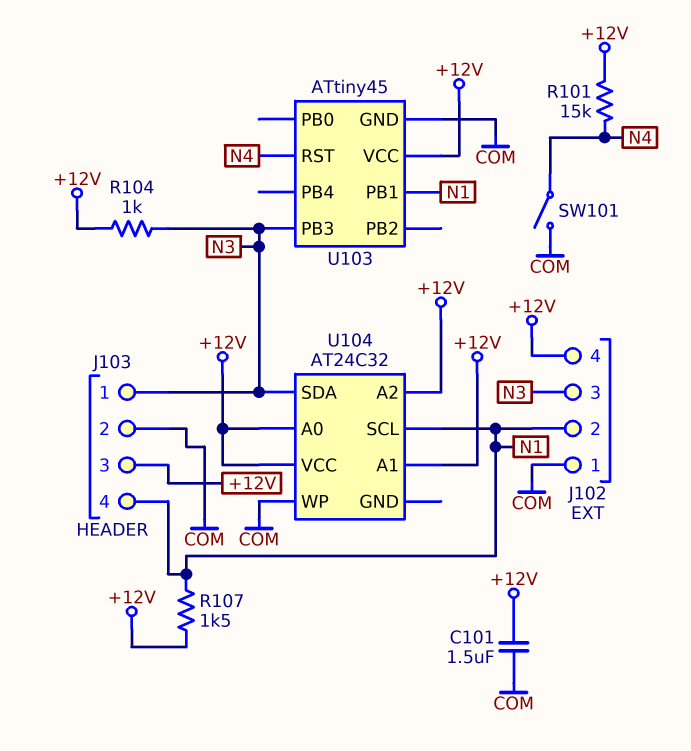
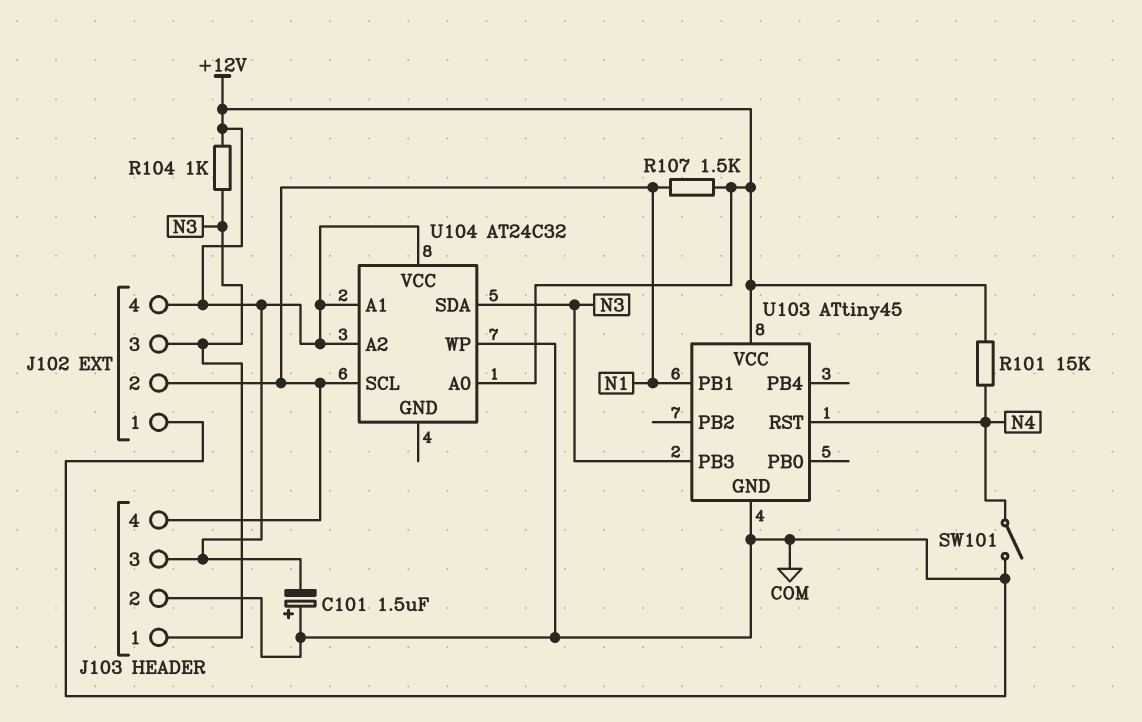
C101: 1.5uF (+12V, COM) -> 1.5uF (plus COM, minus +12V)

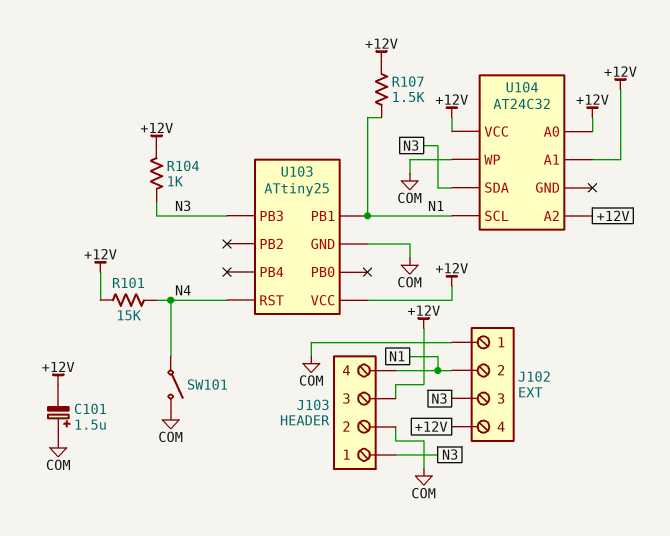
U103: ATtiny45 -> ATtiny25

